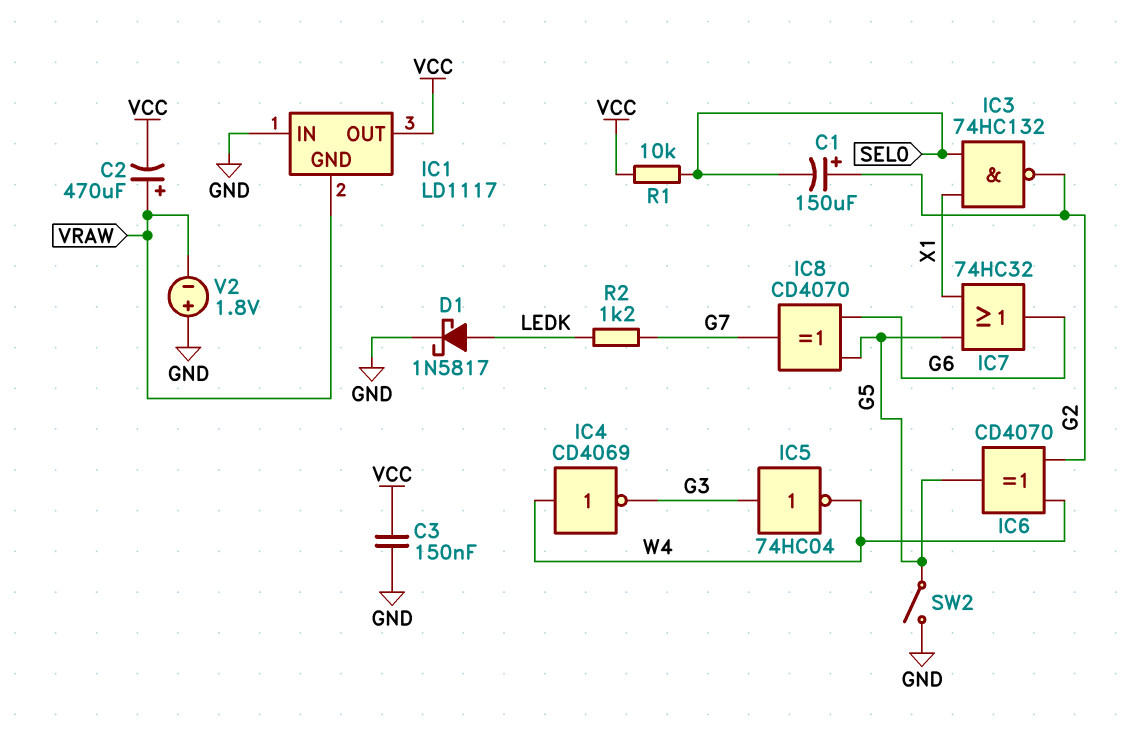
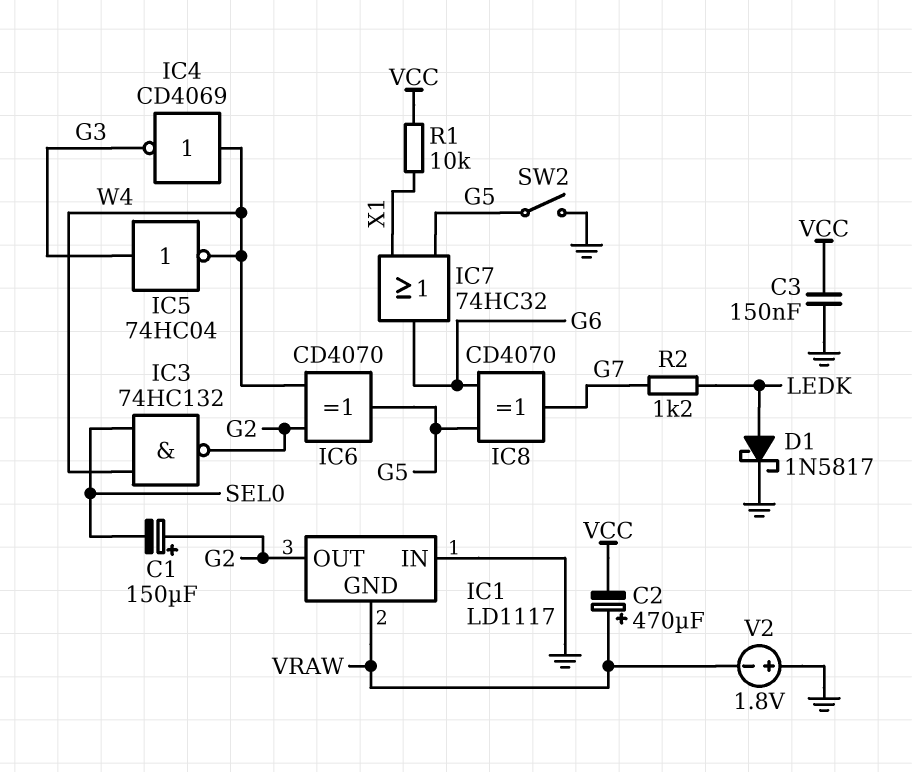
IC1 pin OUT: VCC -> G2
IC3: NAND 74HC132 (in SEL0, in X1, out G2) -> NAND 74HC132 (in SEL0, in W4, out G2)
R1: 10k (SEL0, VCC) -> 10k (VCC, X1)

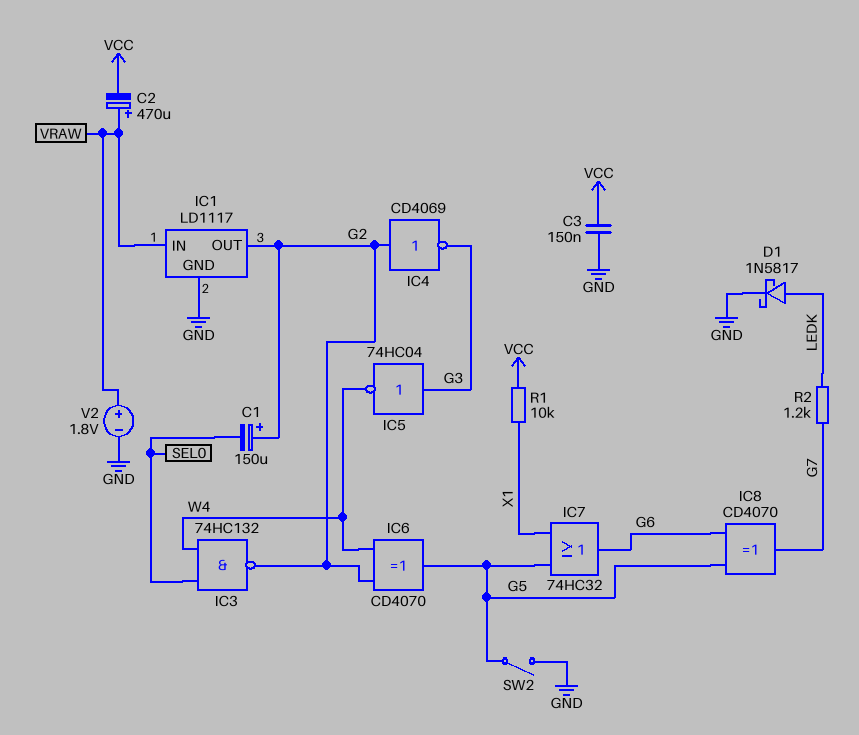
IC1 pin GND: VRAW -> GND
IC1 pin IN: GND -> VRAW
IC4: NOT CD4069 (in W4, out G3) -> NOT CD4069 (in G2, out G3)
V2: 1.8V (plus GND, minus VRAW) -> 1.8V (plus VRAW, minus GND)

